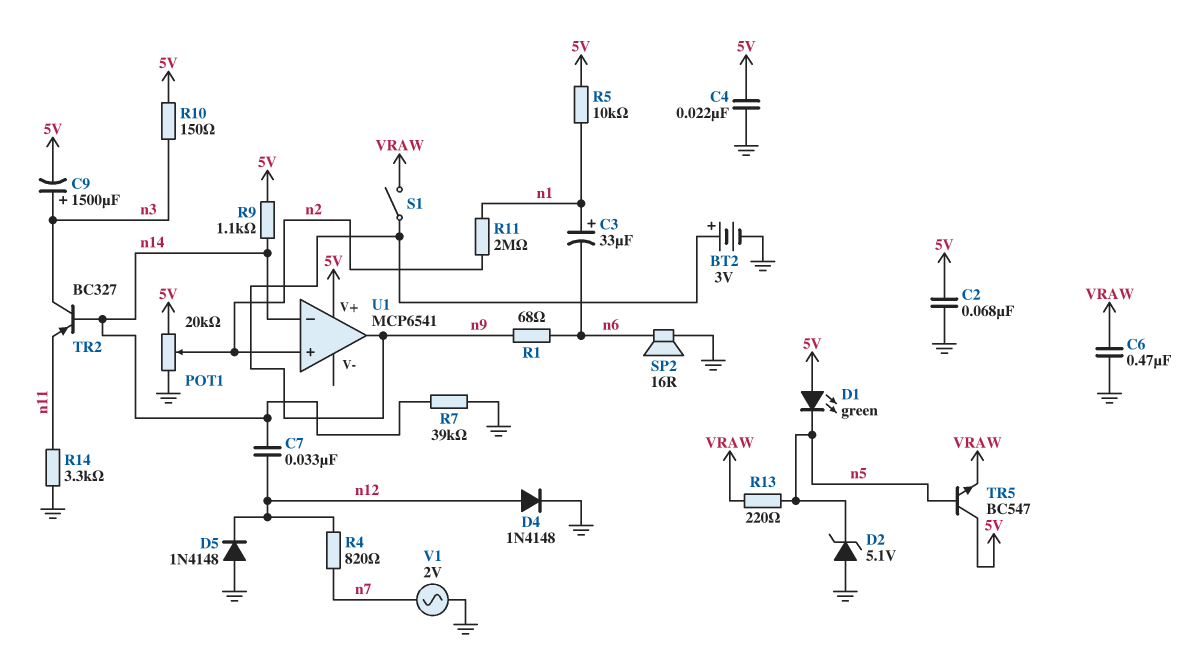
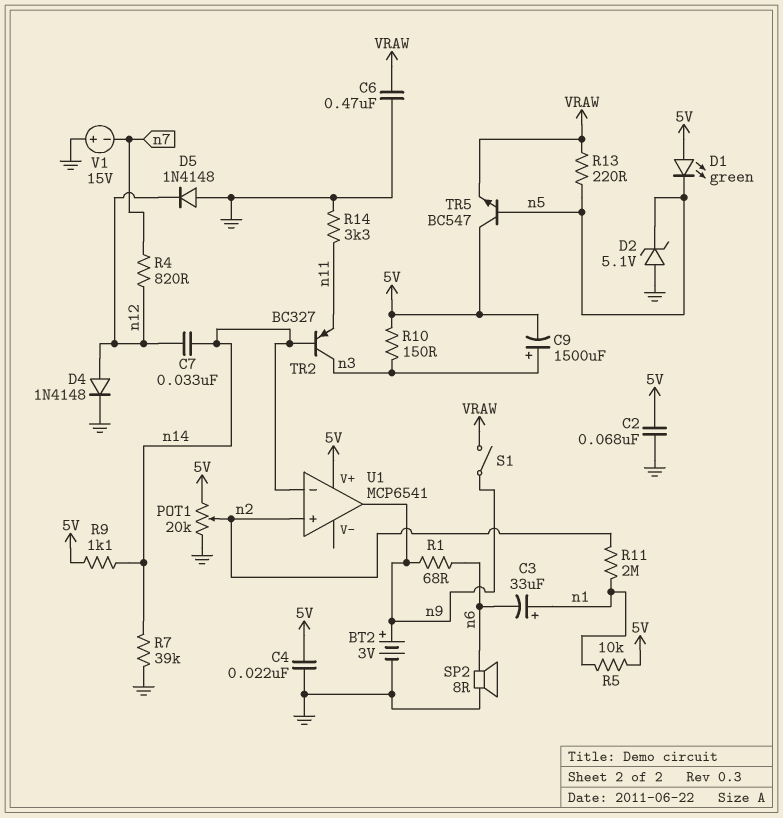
SP2: speaker 16R (GND, n6) -> speaker 8R (GND, n6)
V1: AC 2V (GND, n7) -> 15V (plus GND, minus n7)

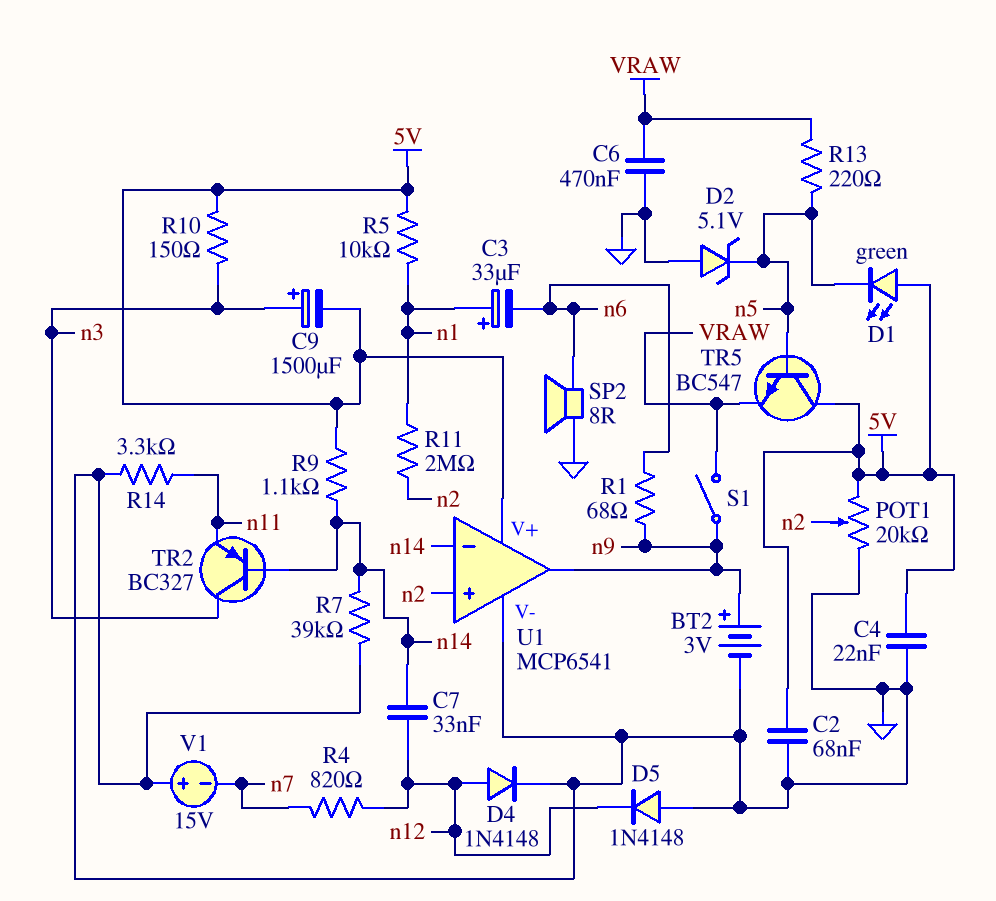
U1 pin V-: none -> GND

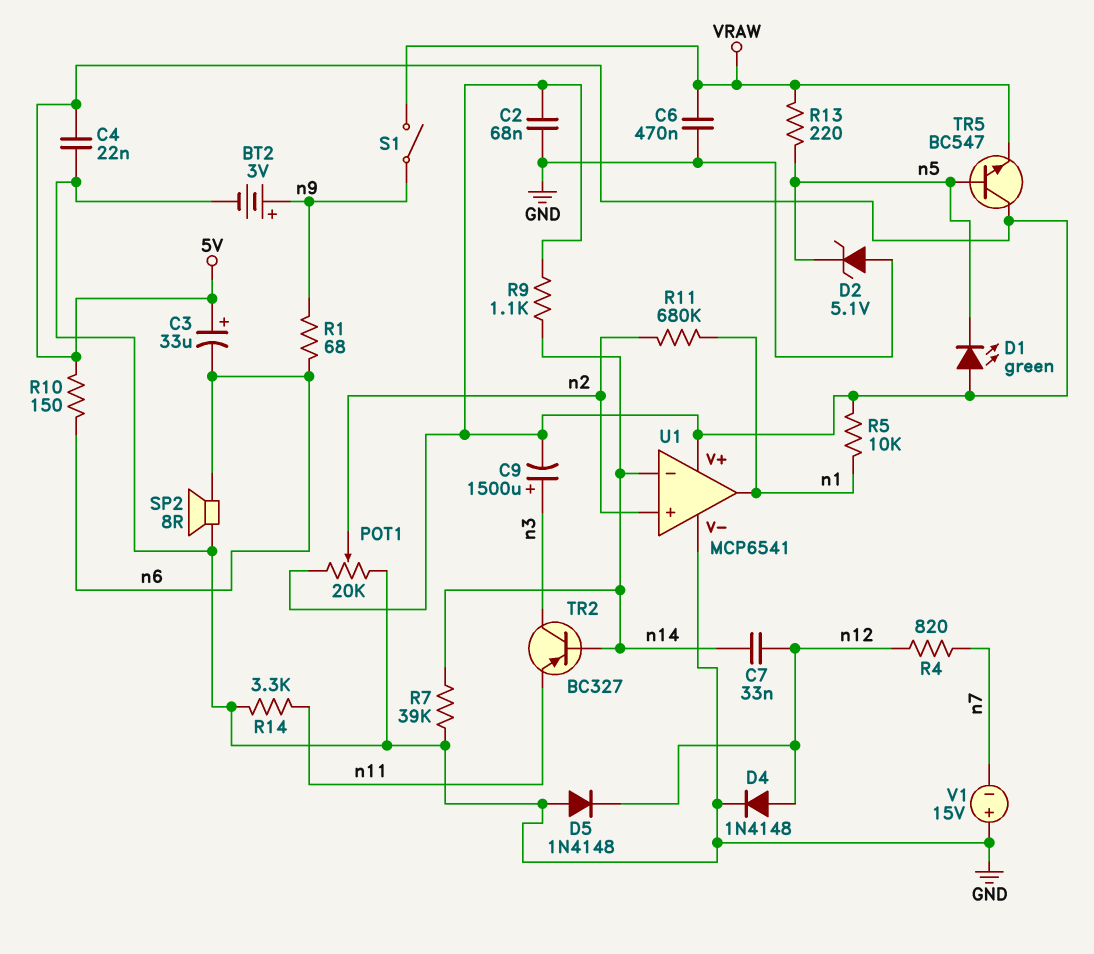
C3: 33uF (plus n1, minus n6) -> 33uF (plus 5V, minus n6)
R10: 150 (5V, n3) -> 150 (5V, n6)
R11: 2M (n1, n2) -> 680k (n1, n2)
U1 pin out: n9 -> n1

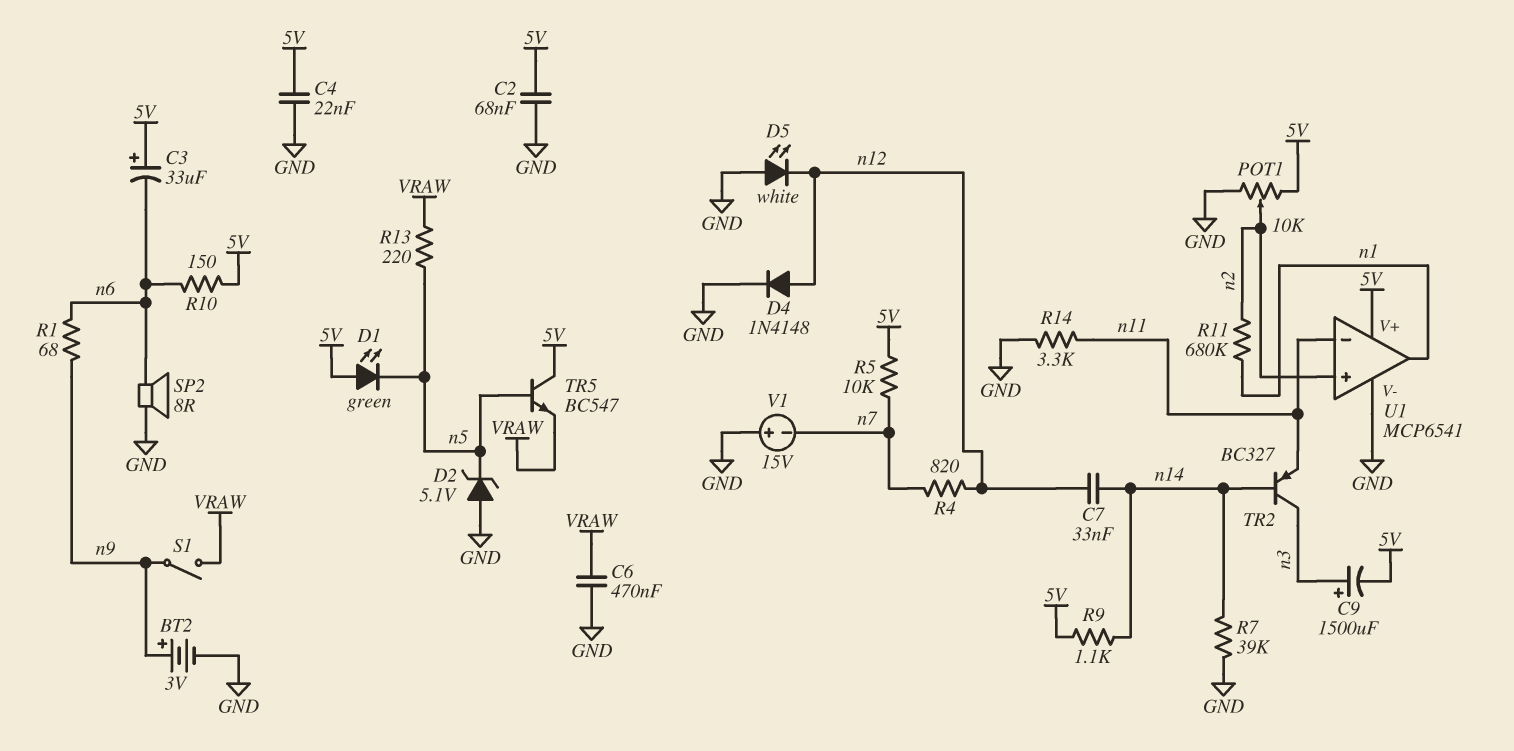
D5: diode 1N4148 (A GND, K n12) -> LED white (A GND, K n12)
POT1: 20k (5V, GND, wiper n2) -> 10k (5V, GND, wiper n2)
R5: 10k (5V, n1) -> 10k (5V, n7)
U1 pin in-: n14 -> n11

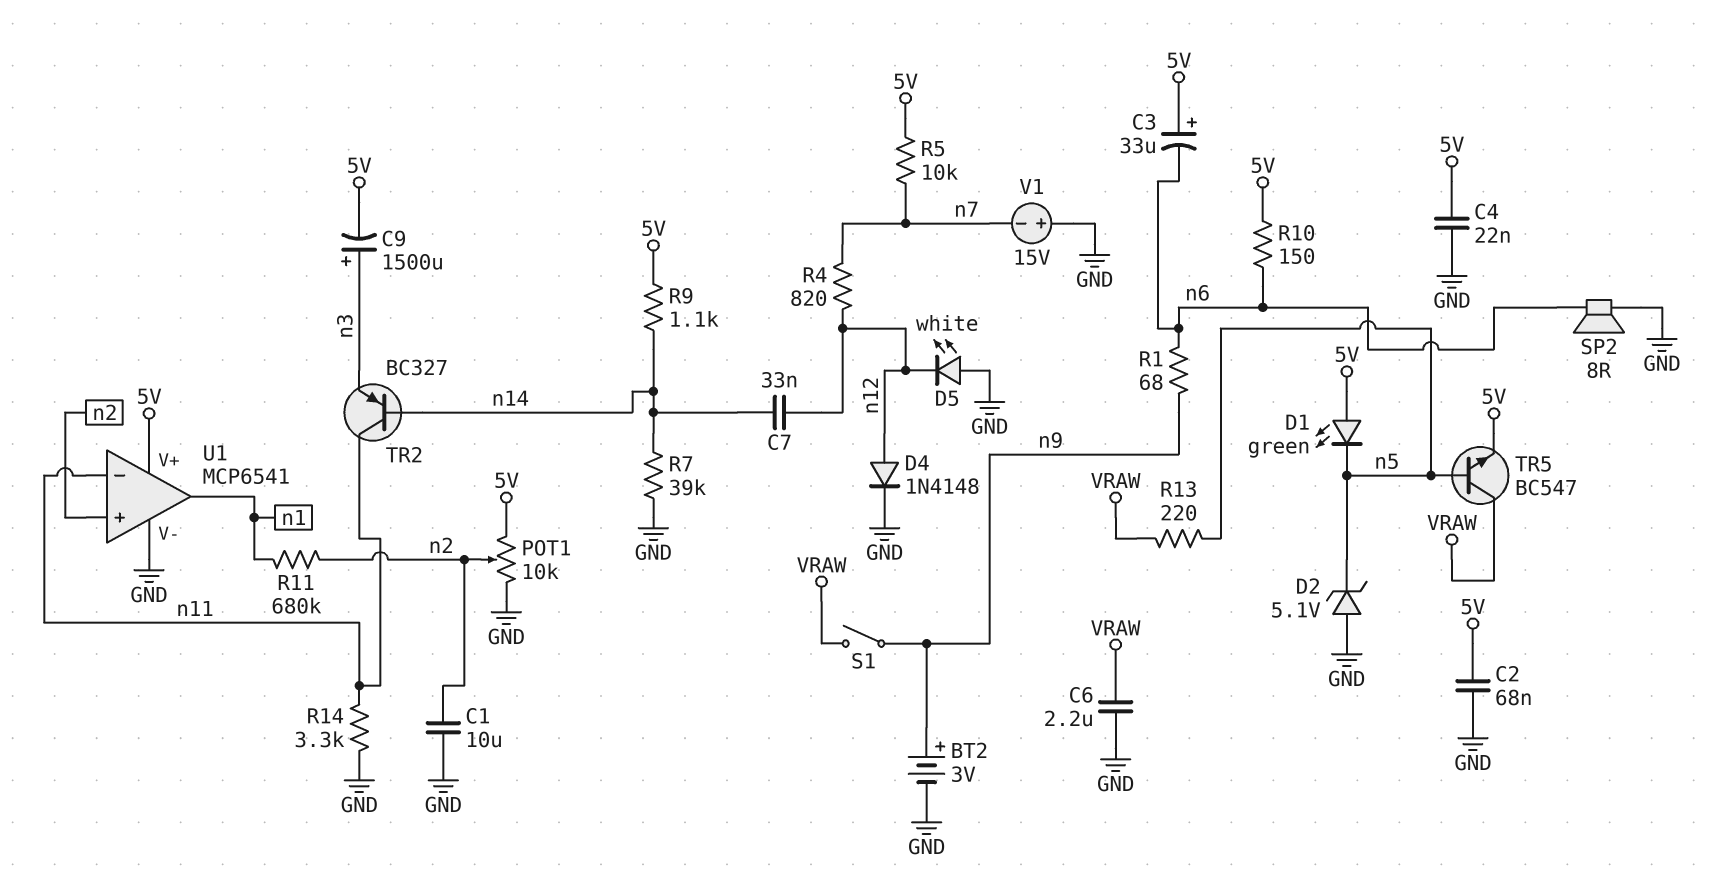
C1: none -> 10uF (GND, n2)
C6: 470nF (GND, VRAW) -> 2.2uF (GND, VRAW)
TR2: PNP BC327 (B n14, C n3, E n11) -> PNP BC327 (B n14, C n11, E n3)
TR5: NPN BC547 (B n5, C 5V, E VRAW) -> NPN BC547 (B n5, C VRAW, E 5V)

